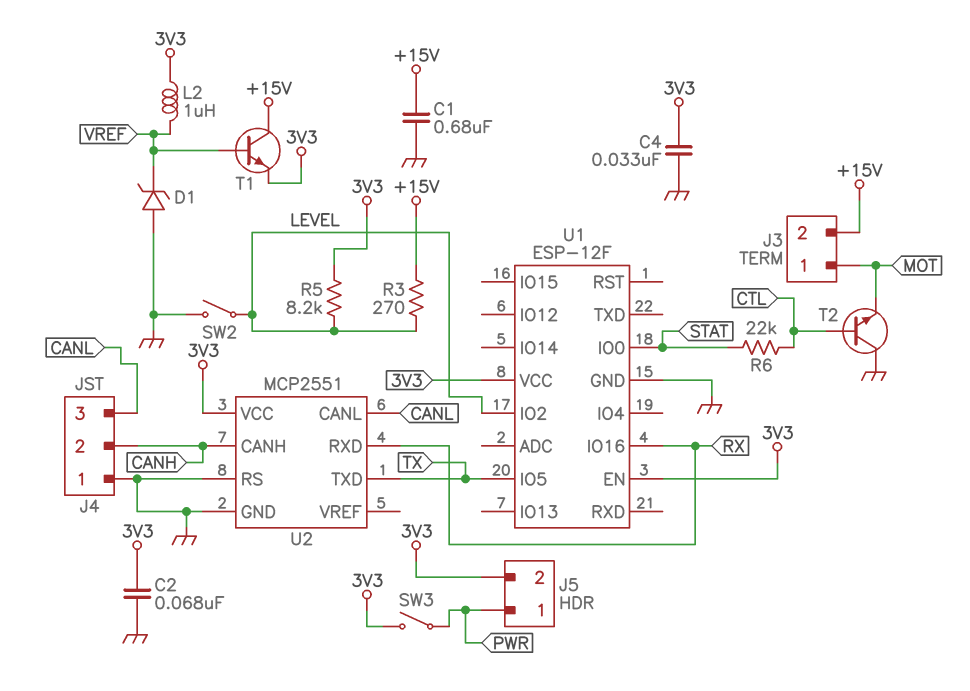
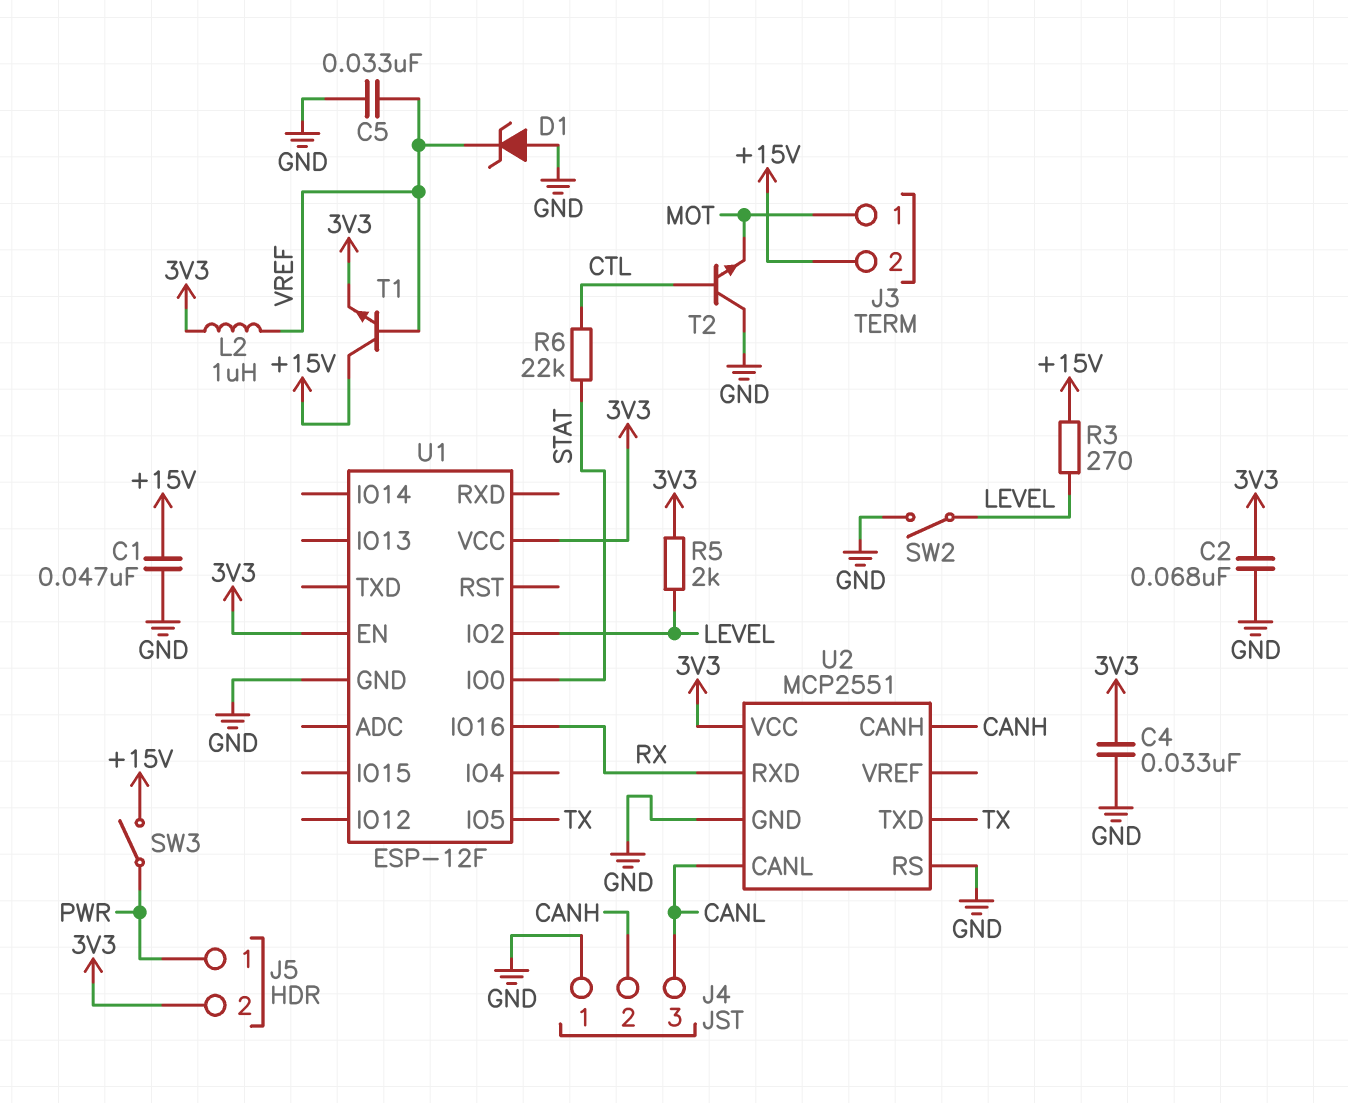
C1: 680nF (+15V, GND) -> 47nF (+15V, GND)
C5: none -> 33nF (GND, VREF)
R5: 8.2k (3V3, LEVEL) -> 2k (3V3, LEVEL)
SW3: switch (3V3, PWR) -> switch (+15V, PWR)

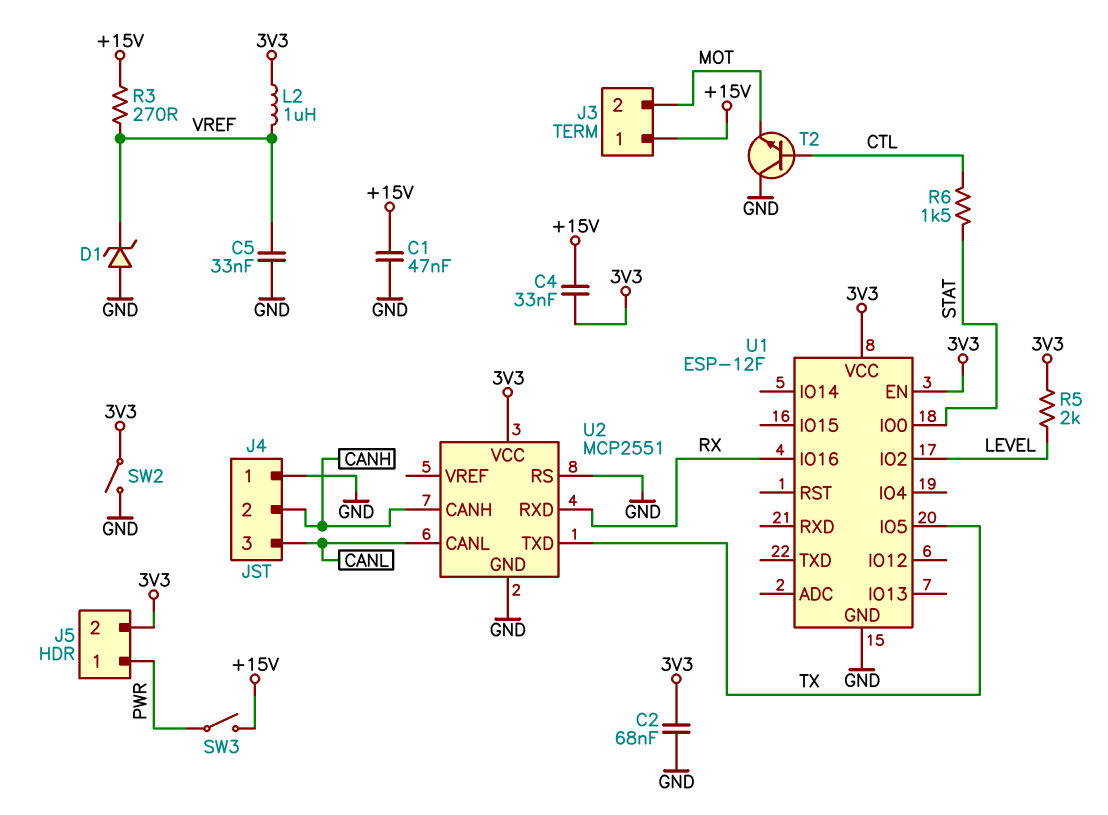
C4: 33nF (3V3, GND) -> 33nF (+15V, 3V3)
J3 pin 1: MOT -> +15V
J3 pin 2: +15V -> MOT
R3: 270 (+15V, LEVEL) -> 270 (+15V, VREF)
R6: 22k (CTL, STAT) -> 1.5k (CTL, STAT)
SW2: switch (GND, LEVEL) -> switch (3V3, GND)
T1: NPN (B VREF, C +15V, E 3V3) -> none

